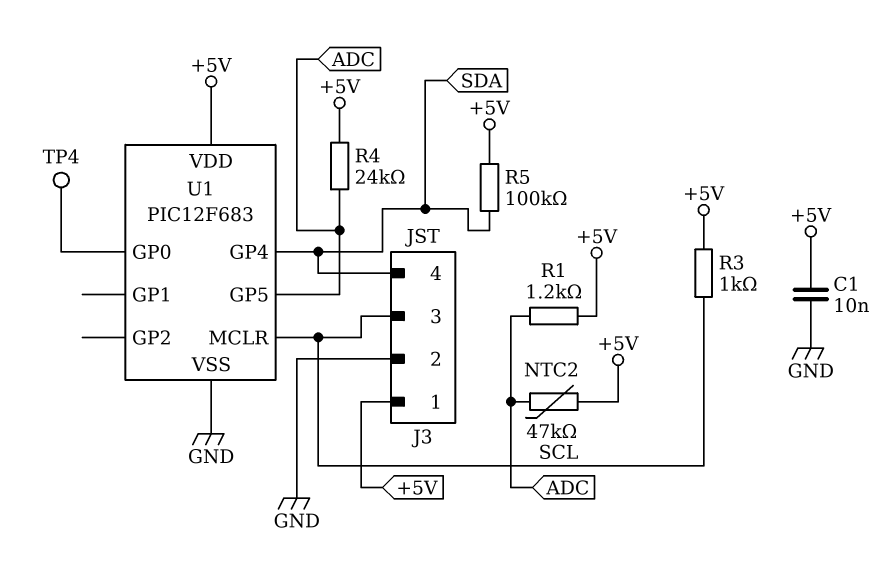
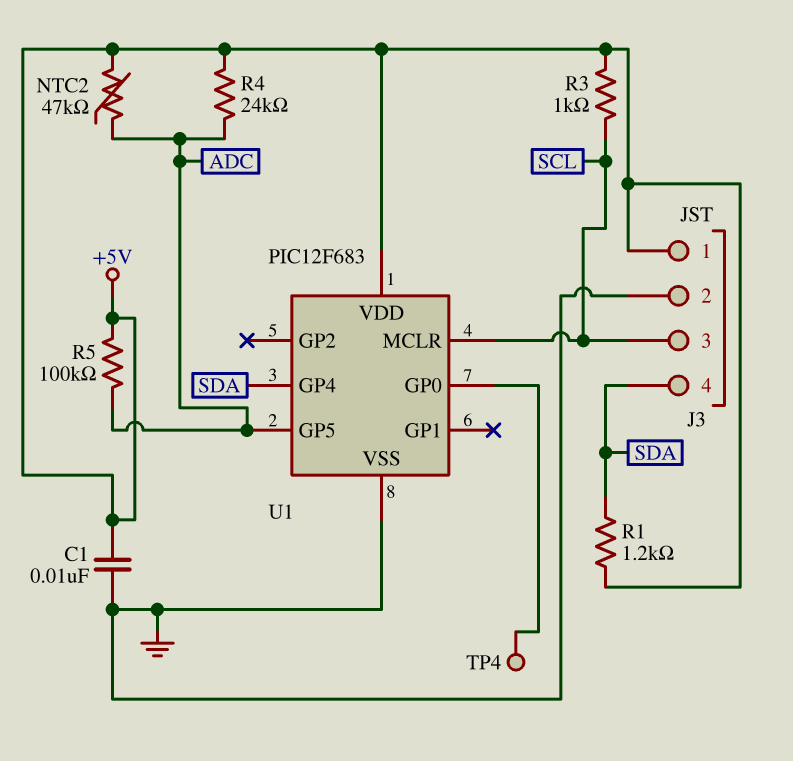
R1: 1.2k (+5V, ADC) -> 1.2k (+5V, SDA)
R5: 100k (+5V, SDA) -> 100k (+5V, ADC)

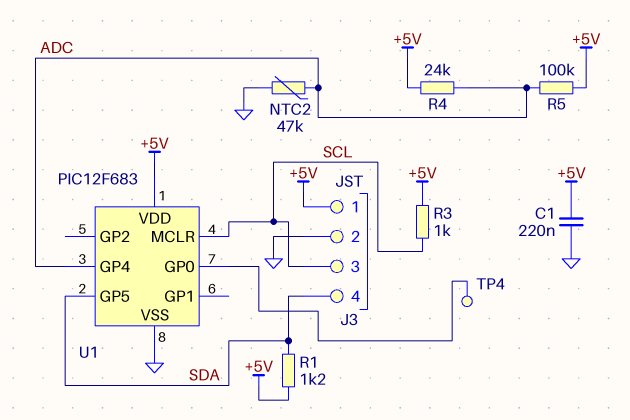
C1: 10nF (+5V, GND) -> 220nF (+5V, GND)
NTC2: 47k (+5V, ADC) -> 47k (ADC, GND)
U1 pin GP4: SDA -> ADC
U1 pin GP5: ADC -> SDA

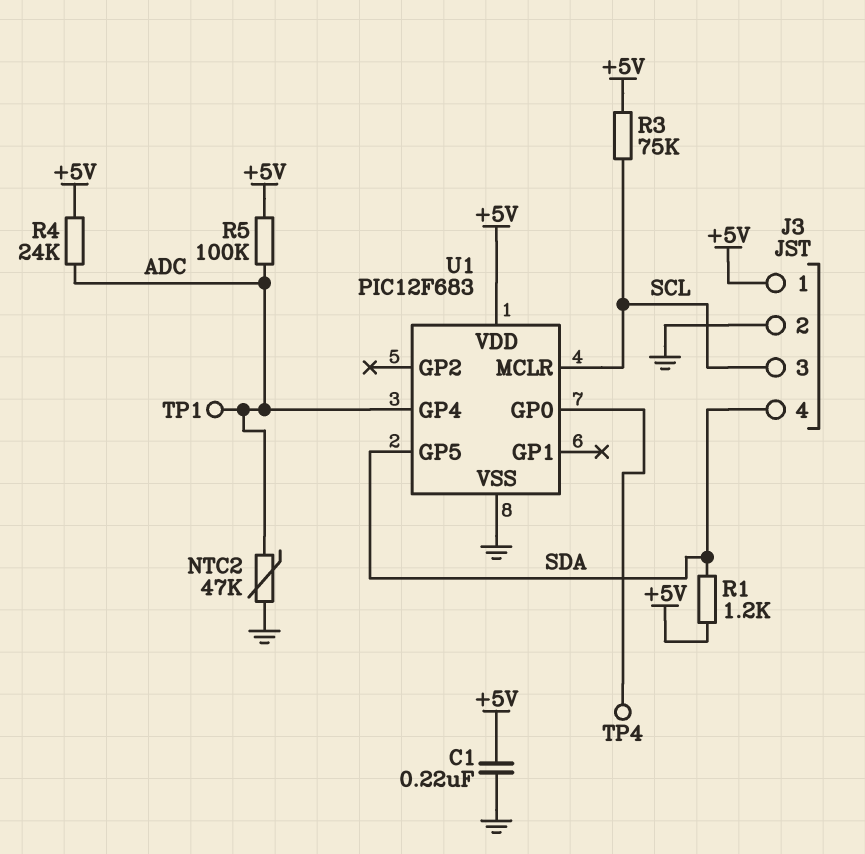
R3: 1k (+5V, SCL) -> 75k (+5V, SCL)
TP1: none -> test point (ADC)

